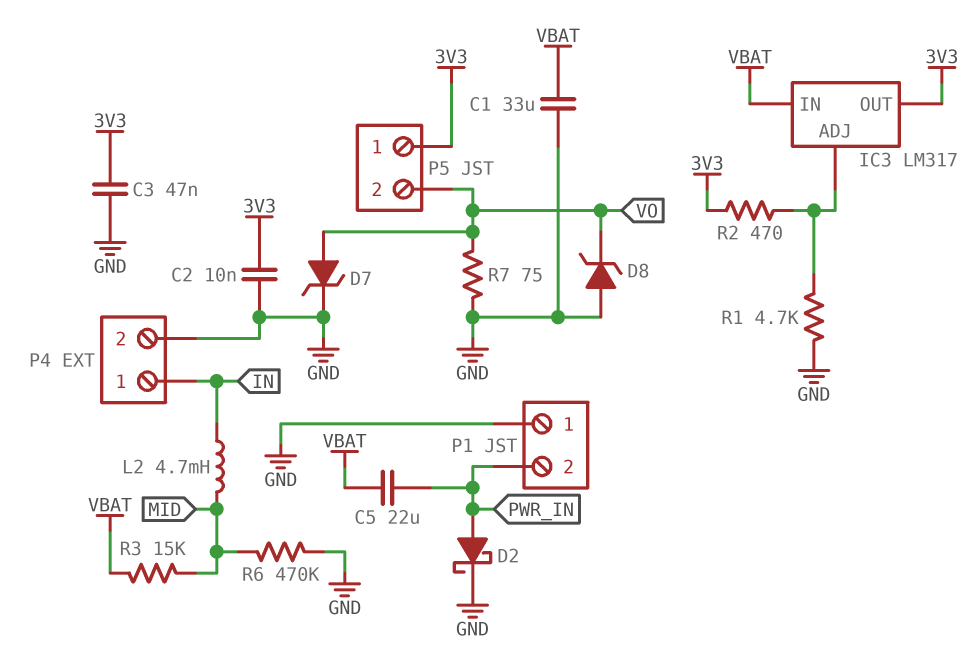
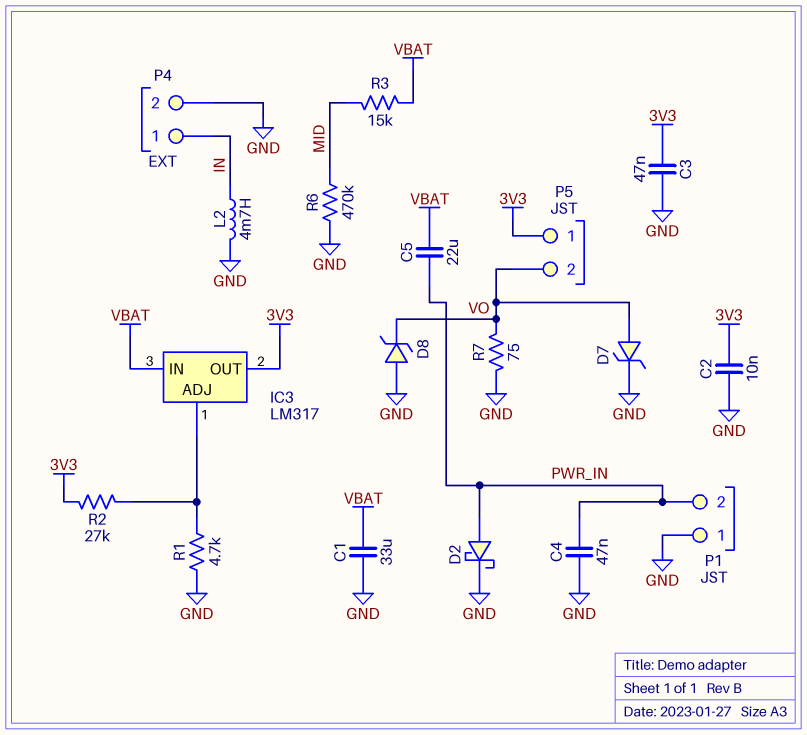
C4: none -> 47nF (GND, PWR_IN)
L2: 4.7mH (IN, MID) -> 4.7mH (GND, IN)
R2: 470 (3V3, IC3/ADJ) -> 27k (3V3, IC3/ADJ)

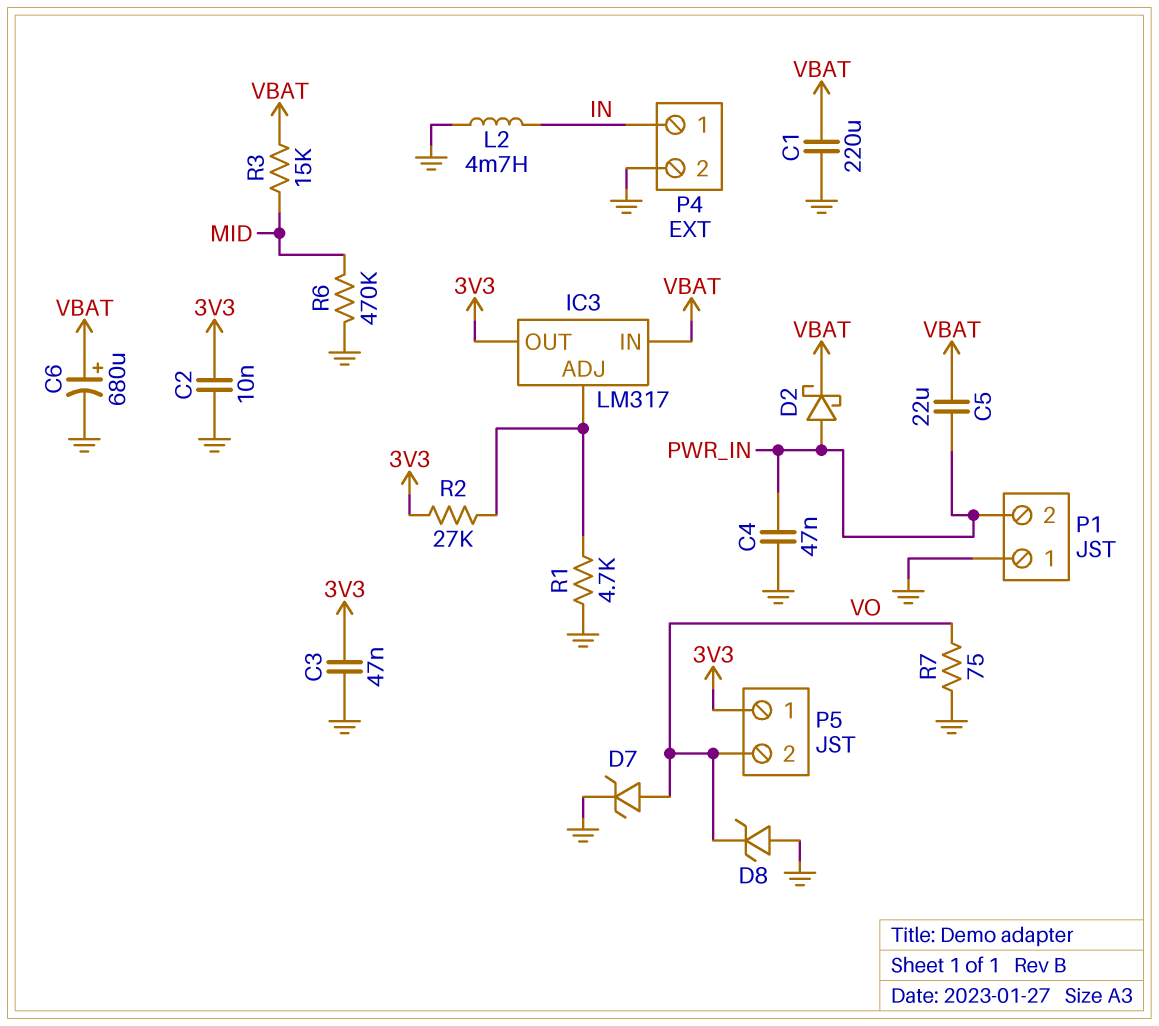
C1: 33uF (GND, VBAT) -> 220uF (GND, VBAT)
C6: none -> 680uF (plus VBAT, minus GND)
D2: schottky (A PWR_IN, K GND) -> schottky (A PWR_IN, K VBAT)

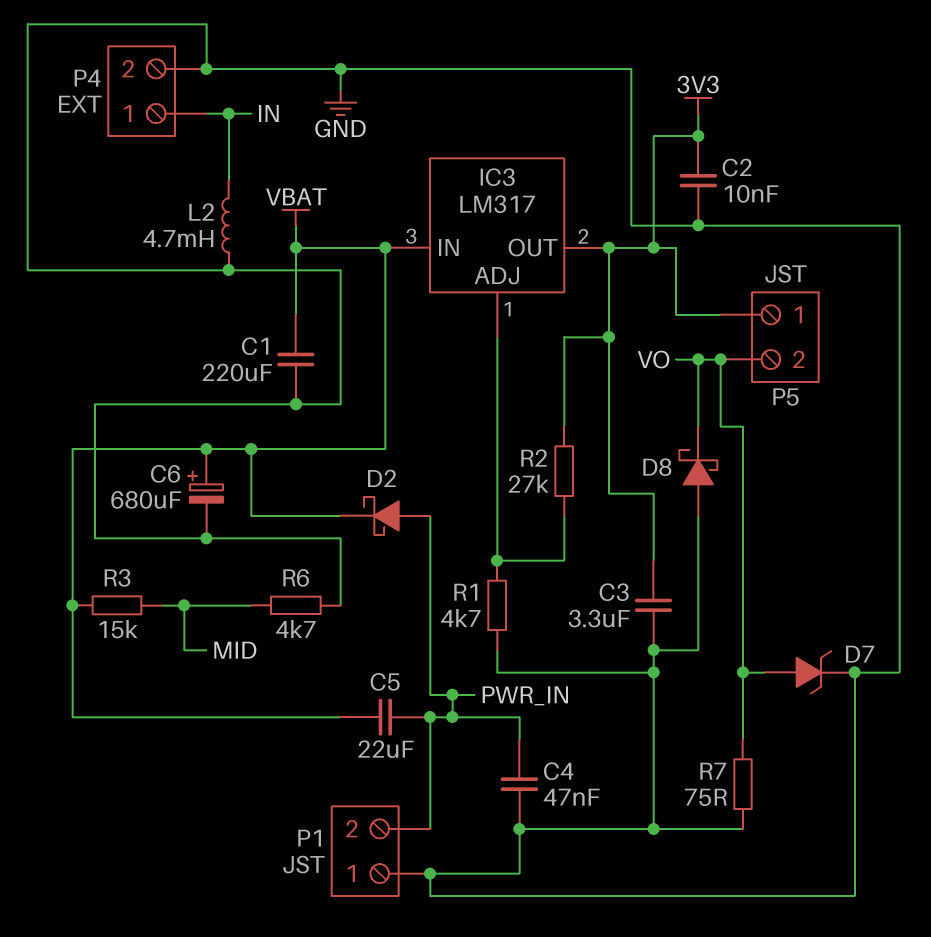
C3: 47nF (3V3, GND) -> 3.3uF (3V3, GND)
D8: zener (A GND, K VO) -> schottky (A GND, K VO)
R6: 470k (GND, MID) -> 4.7k (GND, MID)

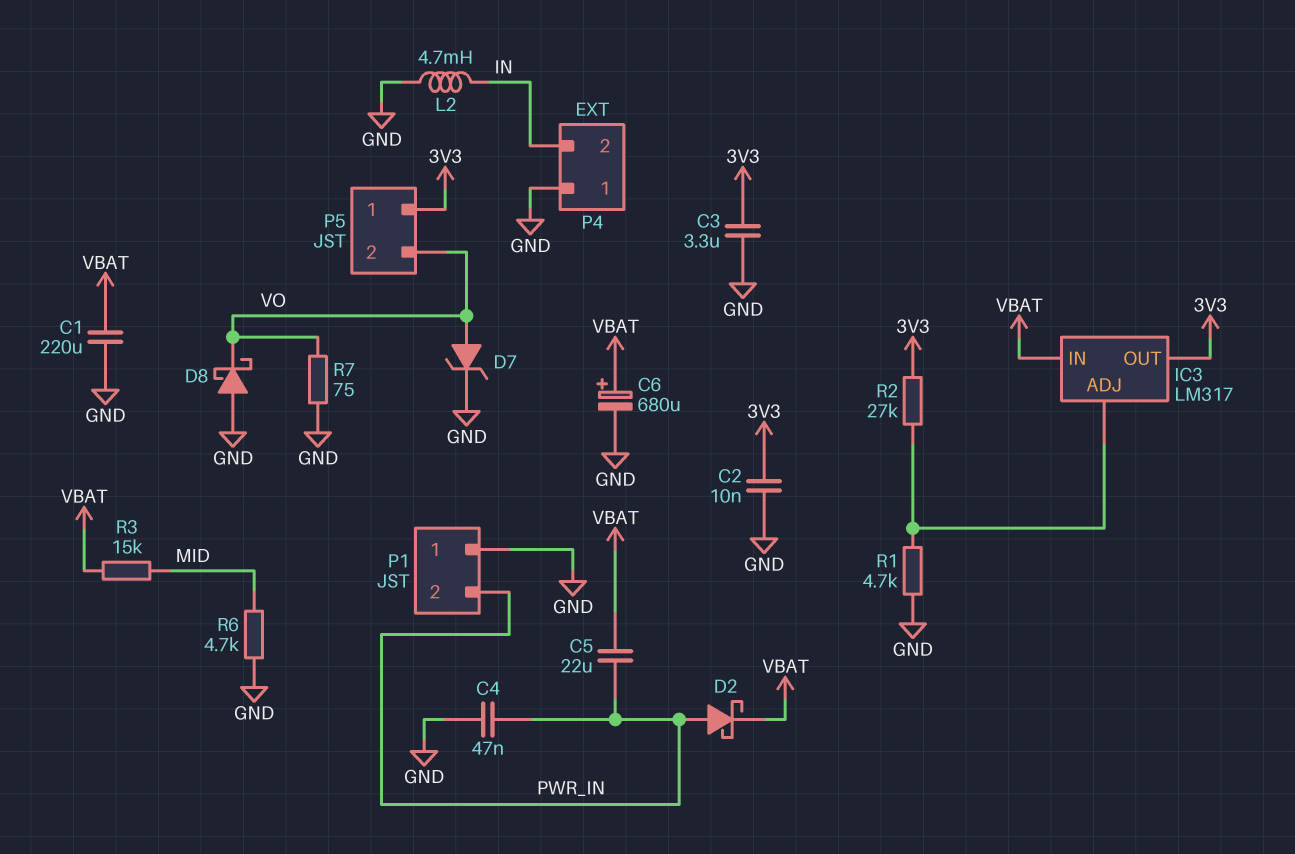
P4 pin 1: IN -> GND
P4 pin 2: GND -> IN

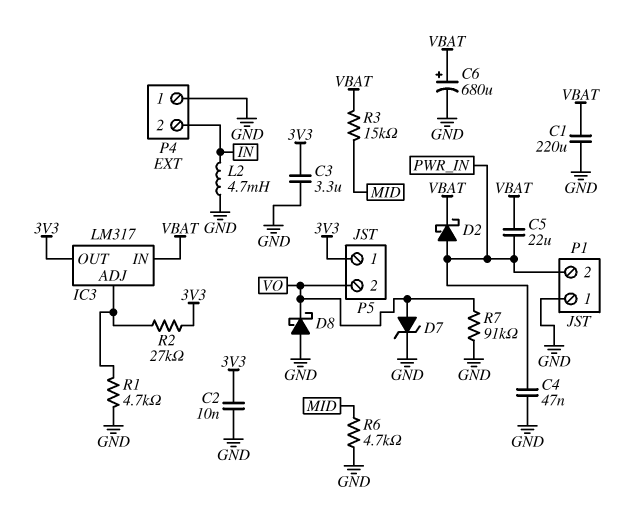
R7: 75 (GND, VO) -> 91k (GND, VO)

